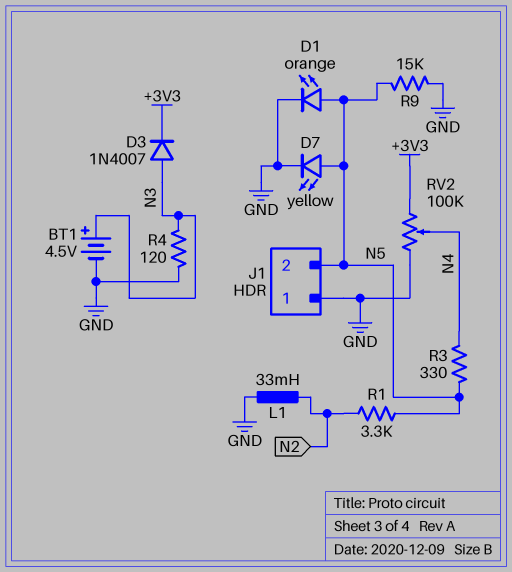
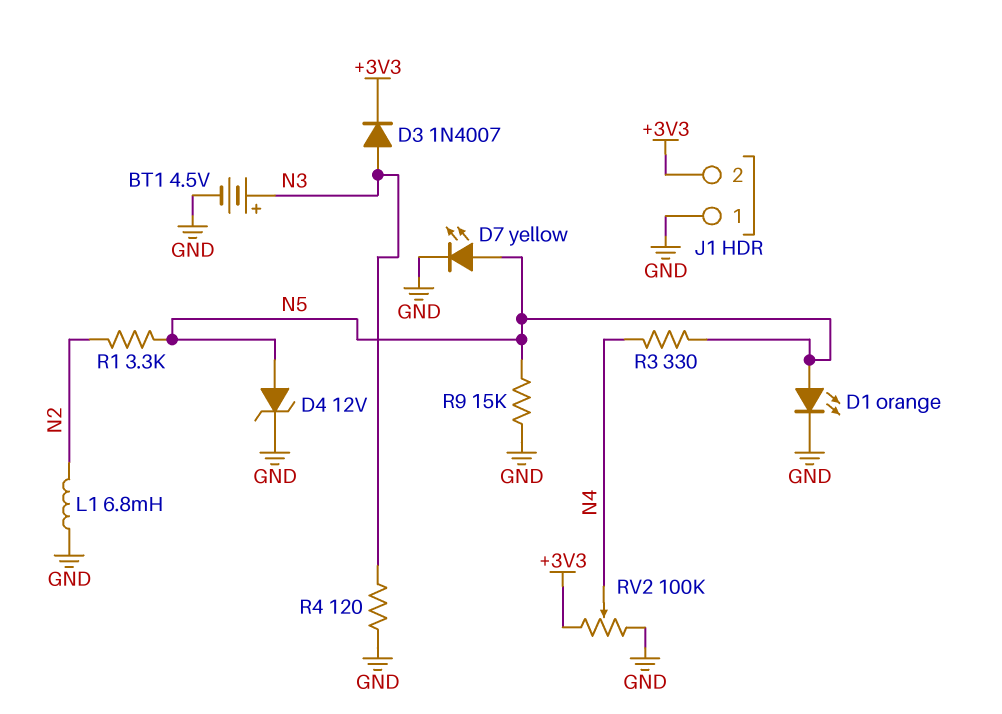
D4: none -> zener 12V (A N5, K GND)
J1 pin 2: N5 -> +3V3
L1: 33mH (GND, N2) -> 6.8mH (GND, N2)

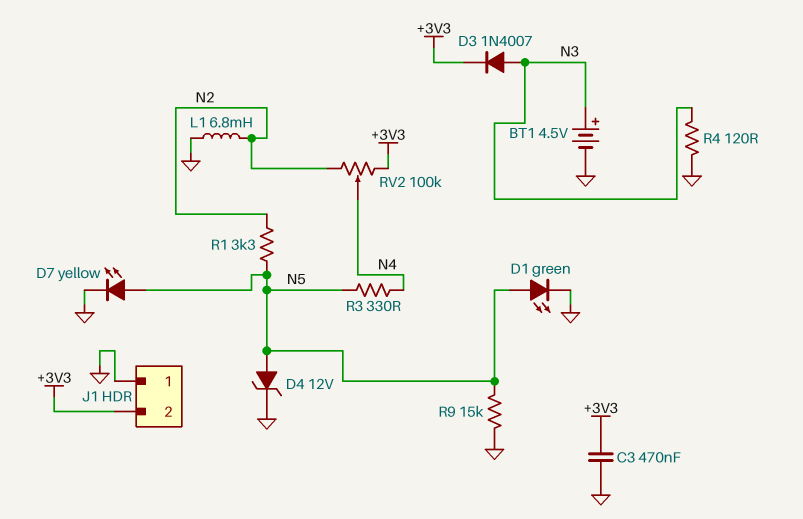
C3: none -> 470nF (+3V3, GND)
D1: LED orange (A N5, K GND) -> LED green (A N5, K GND)
RV2: 100k (+3V3, GND, wiper N4) -> 100k (+3V3, N2, wiper N4)

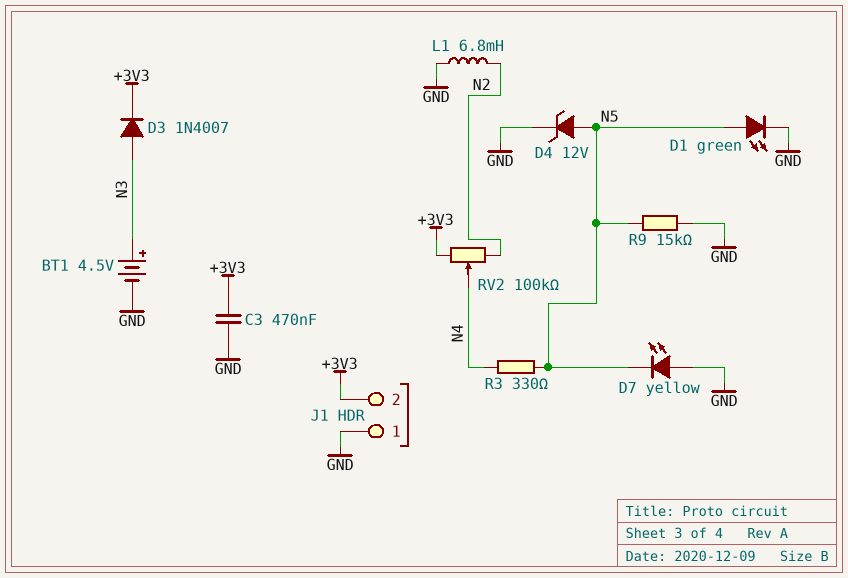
D7: LED yellow (A N5, K GND) -> LED yellow (A GND, K N5)
R1: 3.3k (N2, N5) -> none
R4: 120 (GND, N3) -> none

